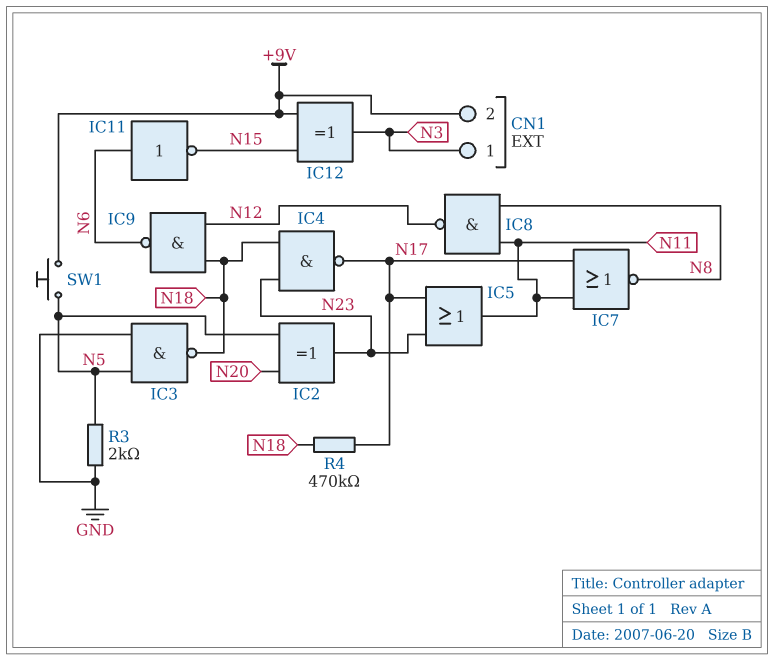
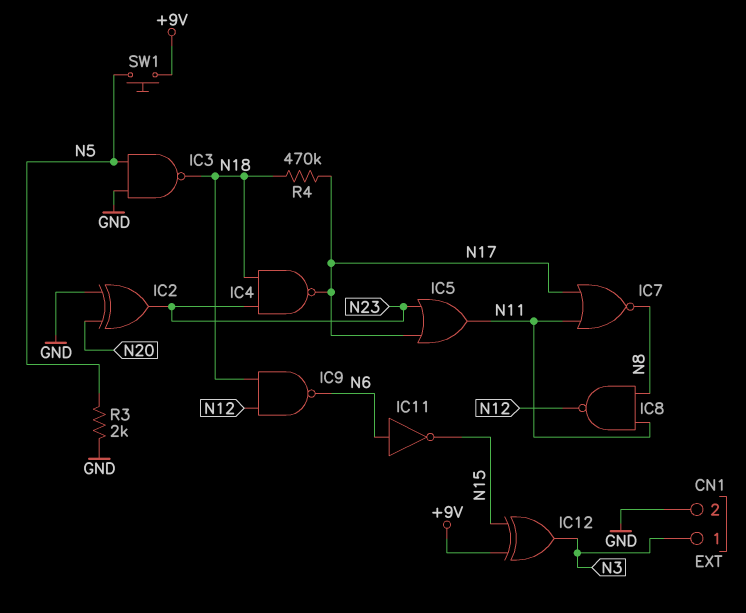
CN1 pin 2: +9V -> GND
IC2: XOR (in N5, in N20, out N23) -> XOR (in GND, in N20, out N23)

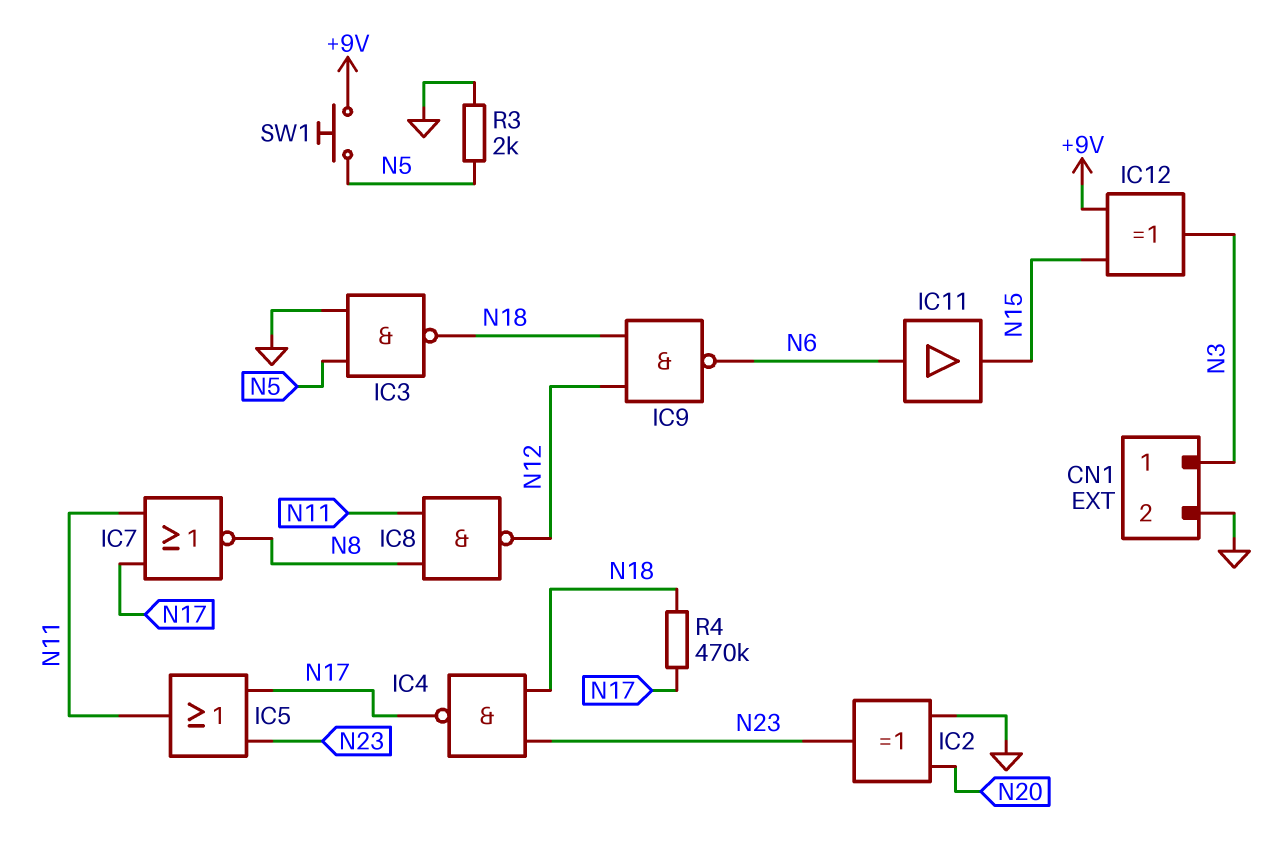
IC11: NOT (in N6, out N15) -> buffer (in N6, out N15)

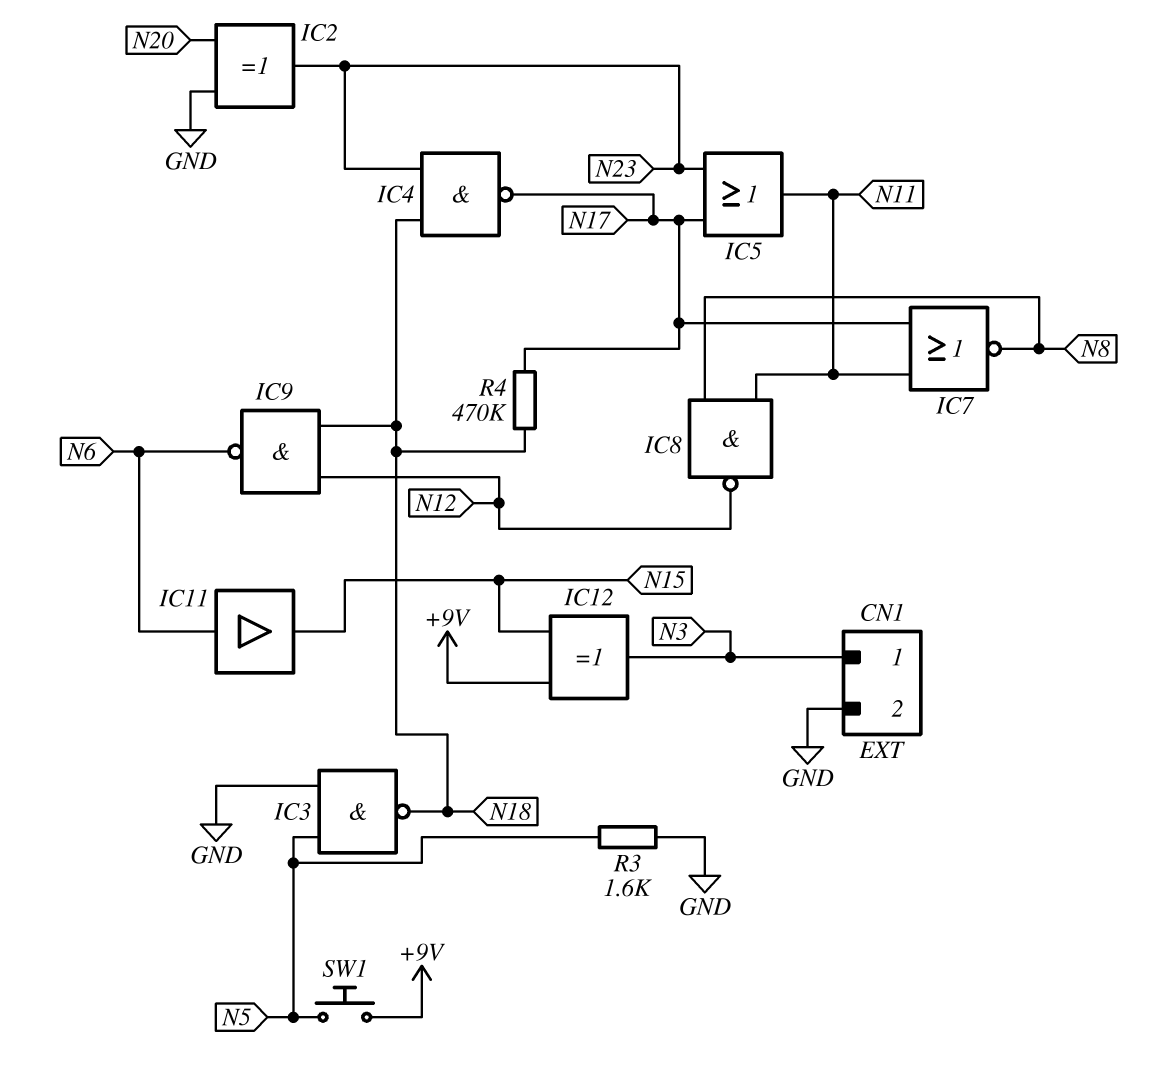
R3: 2k (GND, N5) -> 1.6k (GND, N5)

